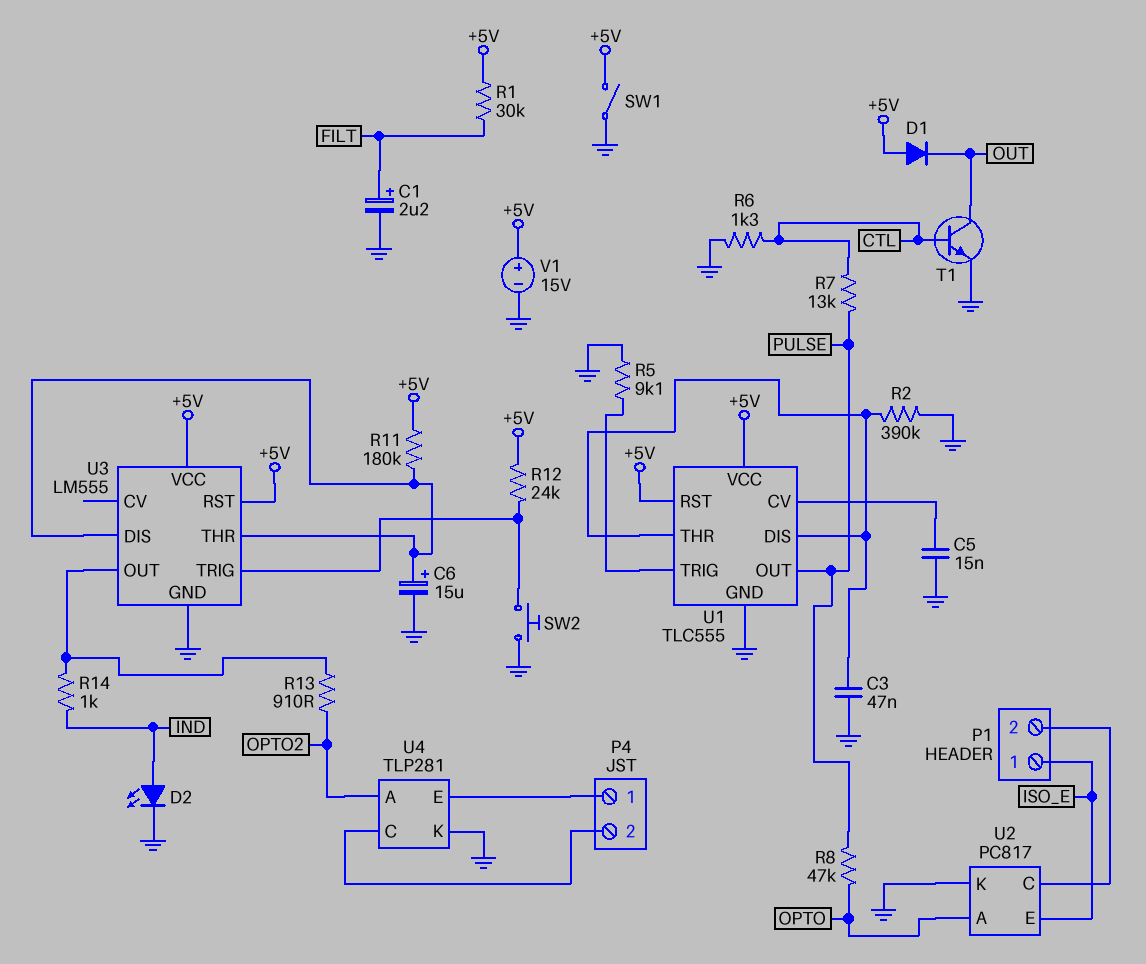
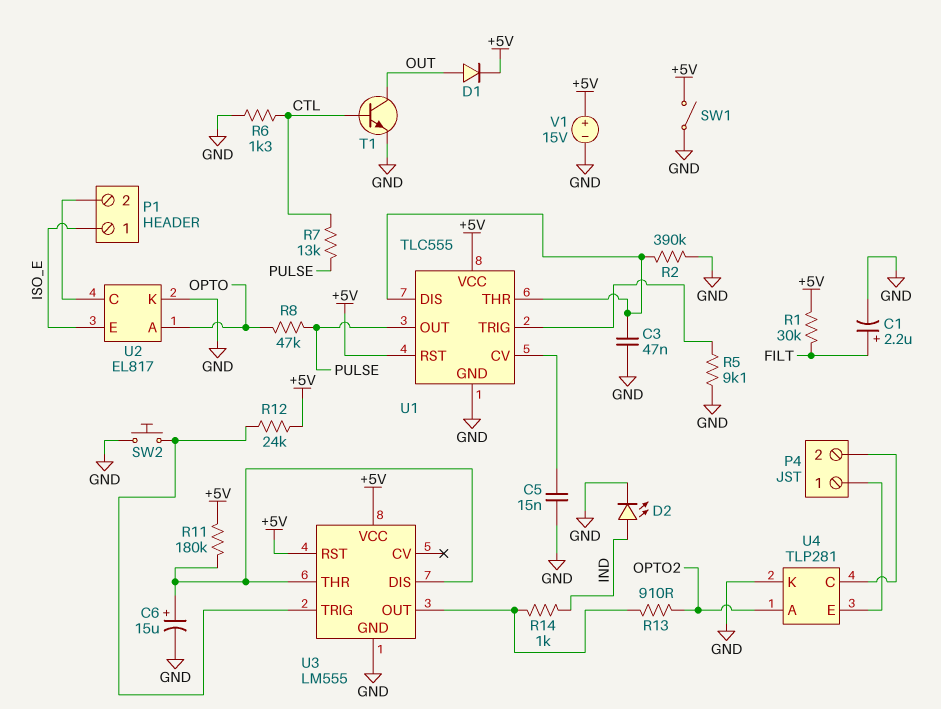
D1: diode (A +5V, K OUT) -> diode (A OUT, K +5V)
U2: PC817 -> EL817

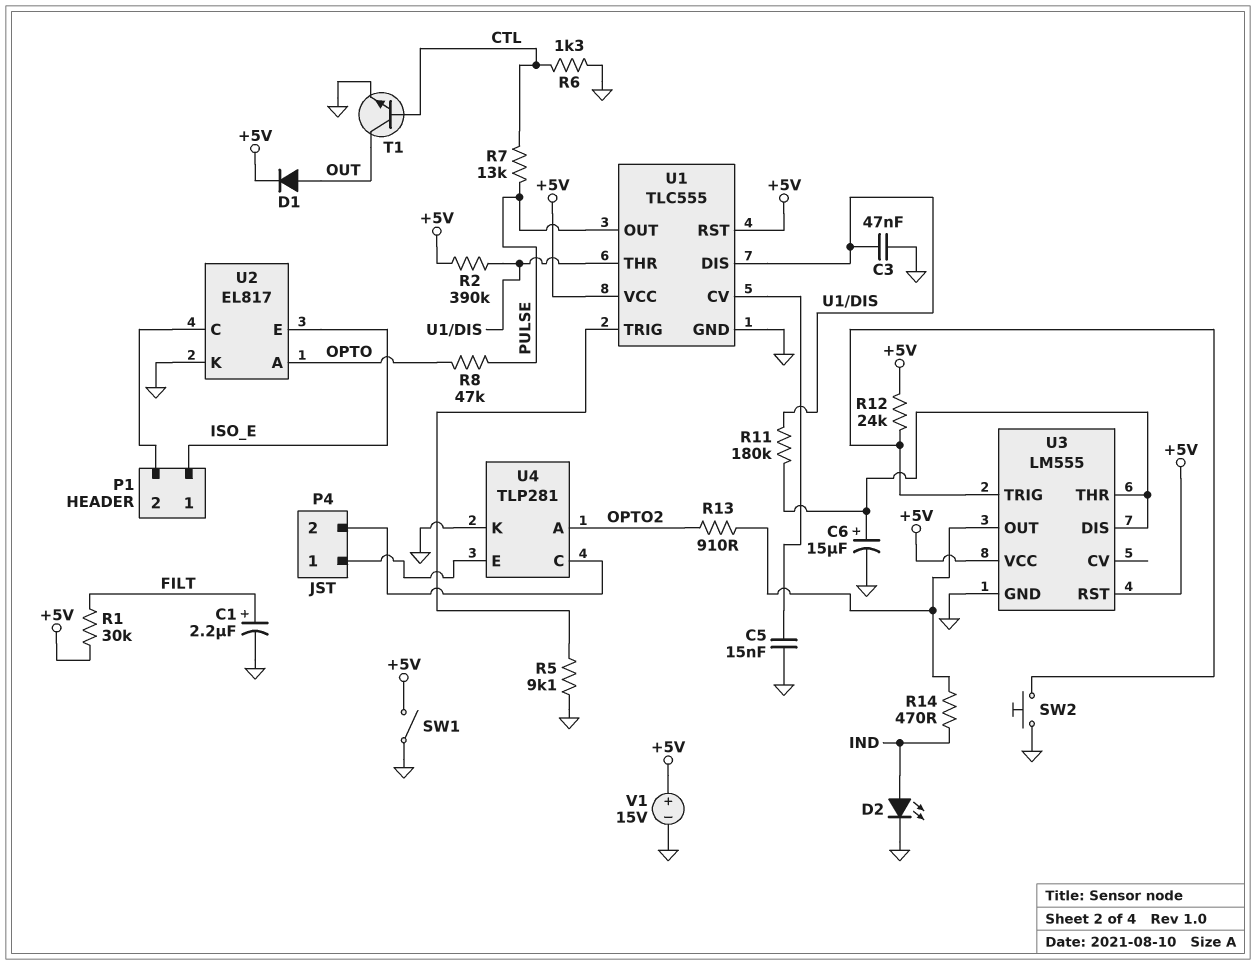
R2: 390k (GND, U1/DIS) -> 390k (+5V, U1/DIS)
R11: 180k (+5V, U3/DIS) -> 180k (U1/DIS, U3/DIS)
R14: 1k (IND, U3/OUT) -> 470 (IND, U3/OUT)

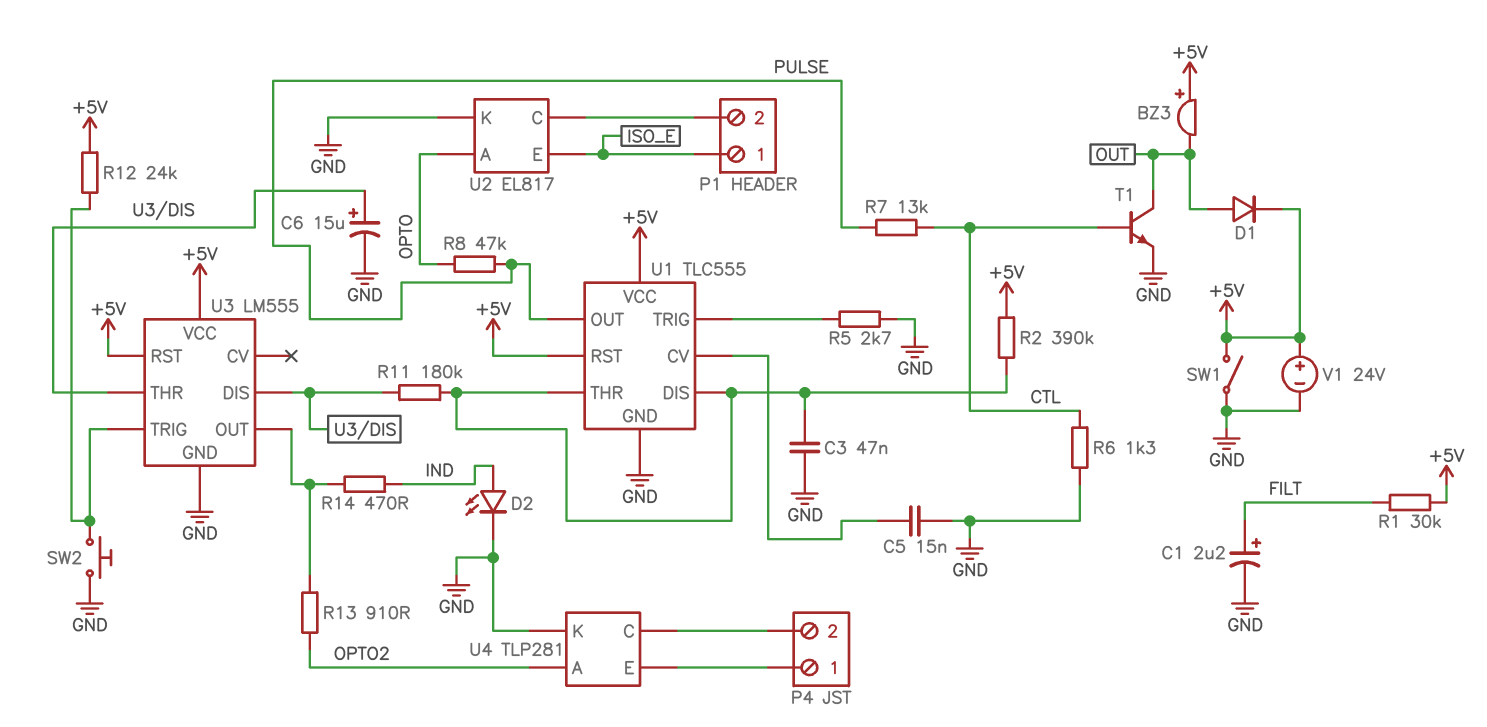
BZ3: none -> buzzer (plus +5V, minus OUT)
R5: 9.1k (GND, U1/TRIG) -> 2.7k (GND, U1/TRIG)
V1: 15V (plus +5V, minus GND) -> 24V (plus +5V, minus GND)

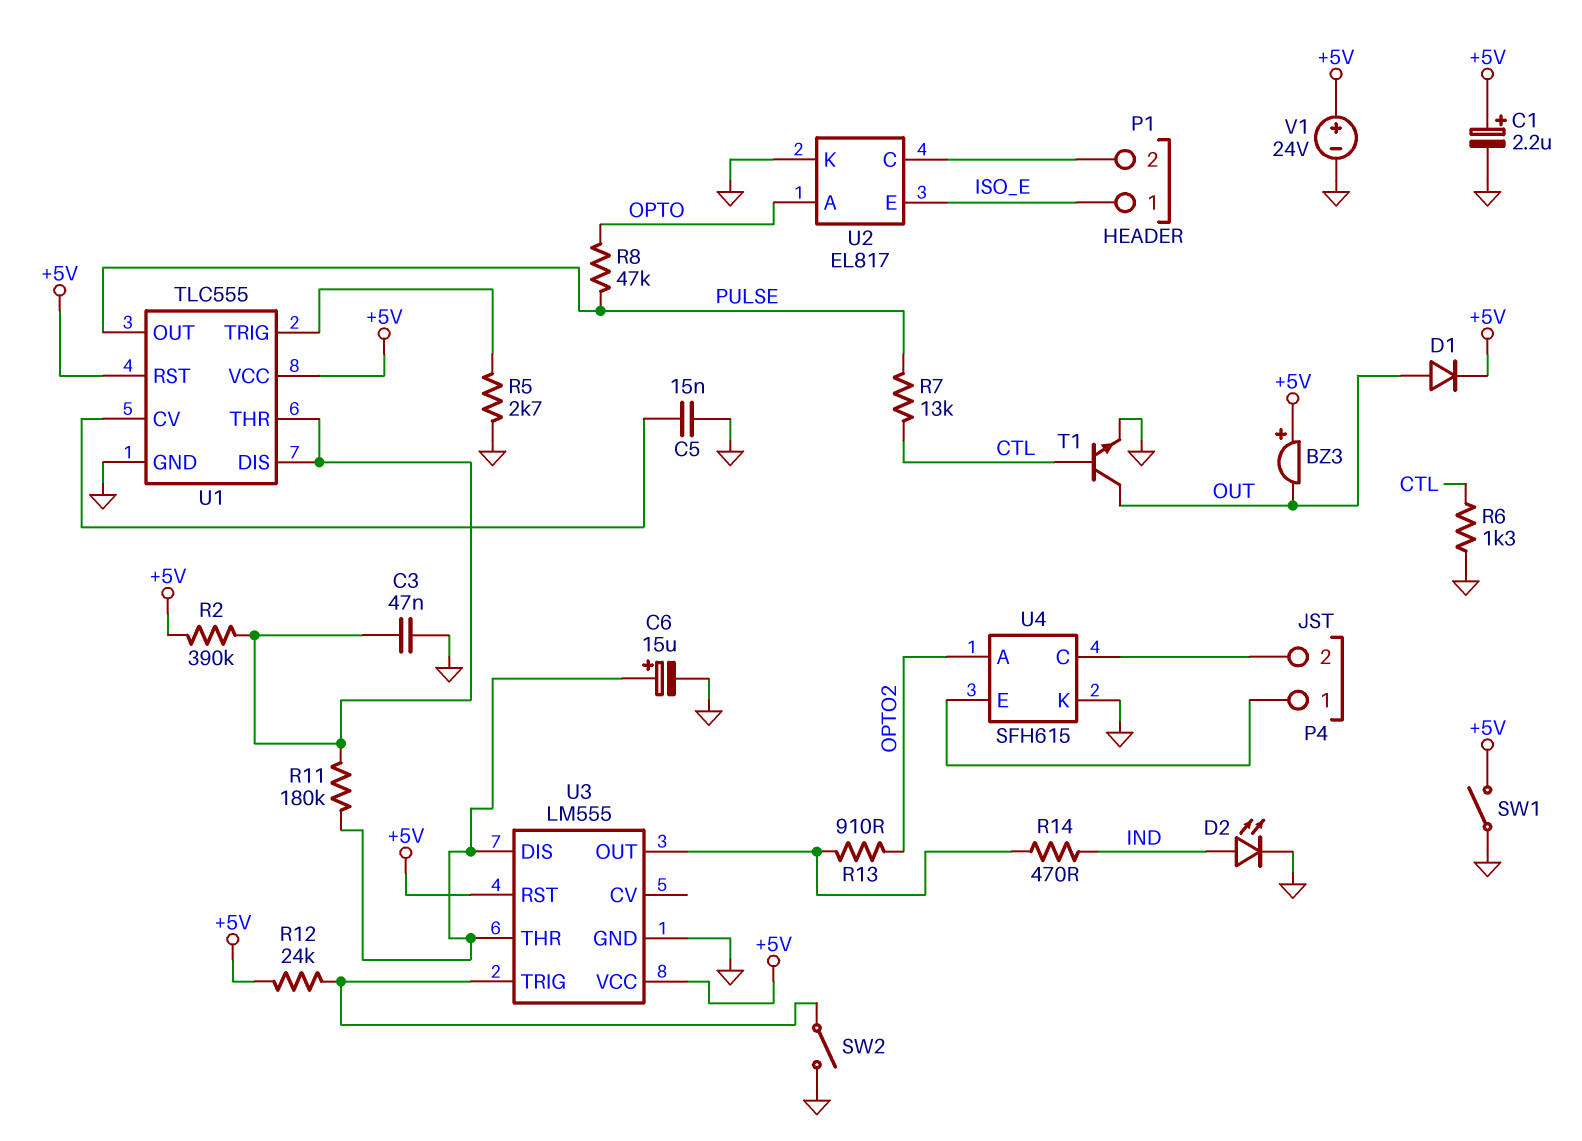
C1: 2.2uF (plus FILT, minus GND) -> 2.2uF (plus +5V, minus GND)
R1: 30k (+5V, FILT) -> none
SW2: button (GND, U3/TRIG) -> switch (GND, U3/TRIG)
U4: TLP281 -> SFH615

